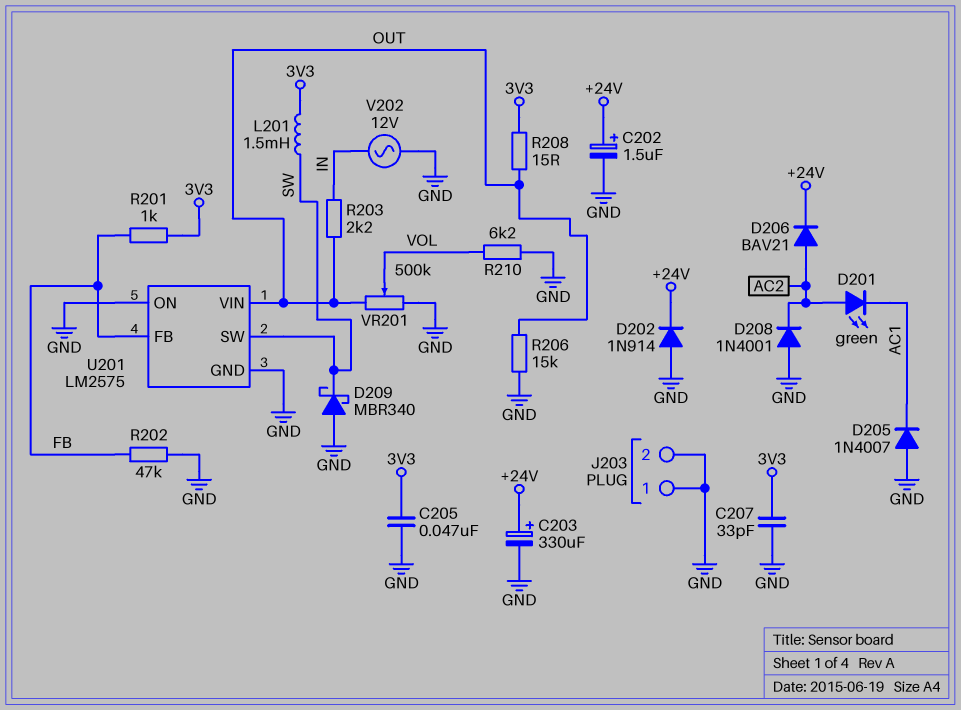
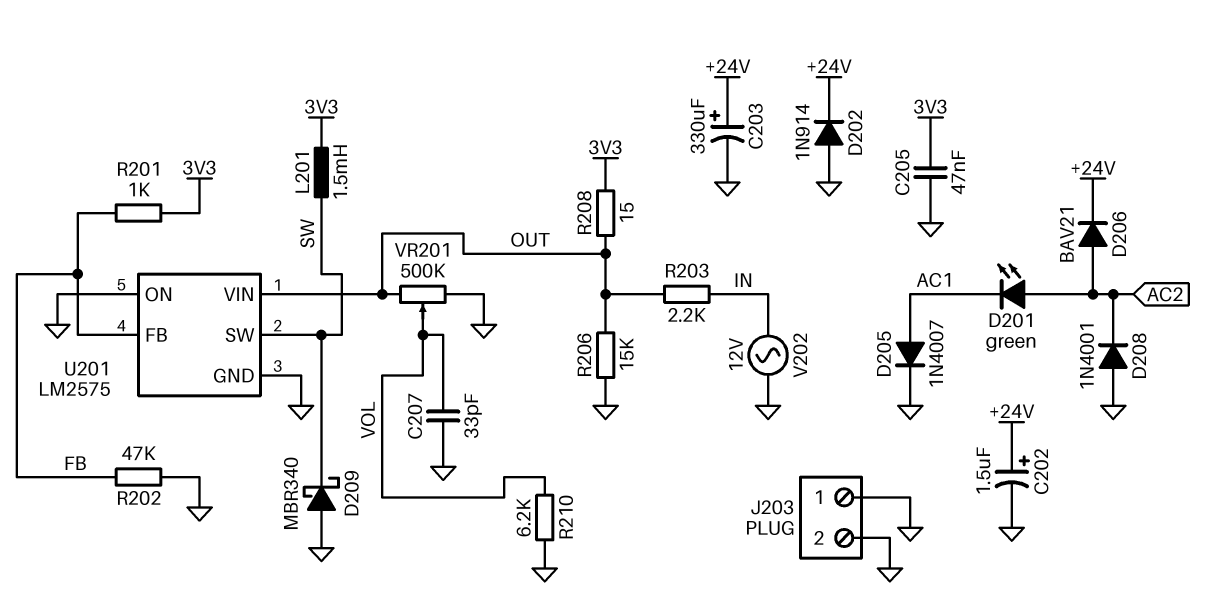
C207: 33pF (3V3, GND) -> 33pF (GND, VOL)
D205: diode 1N4007 (A GND, K AC1) -> diode 1N4007 (A AC1, K GND)

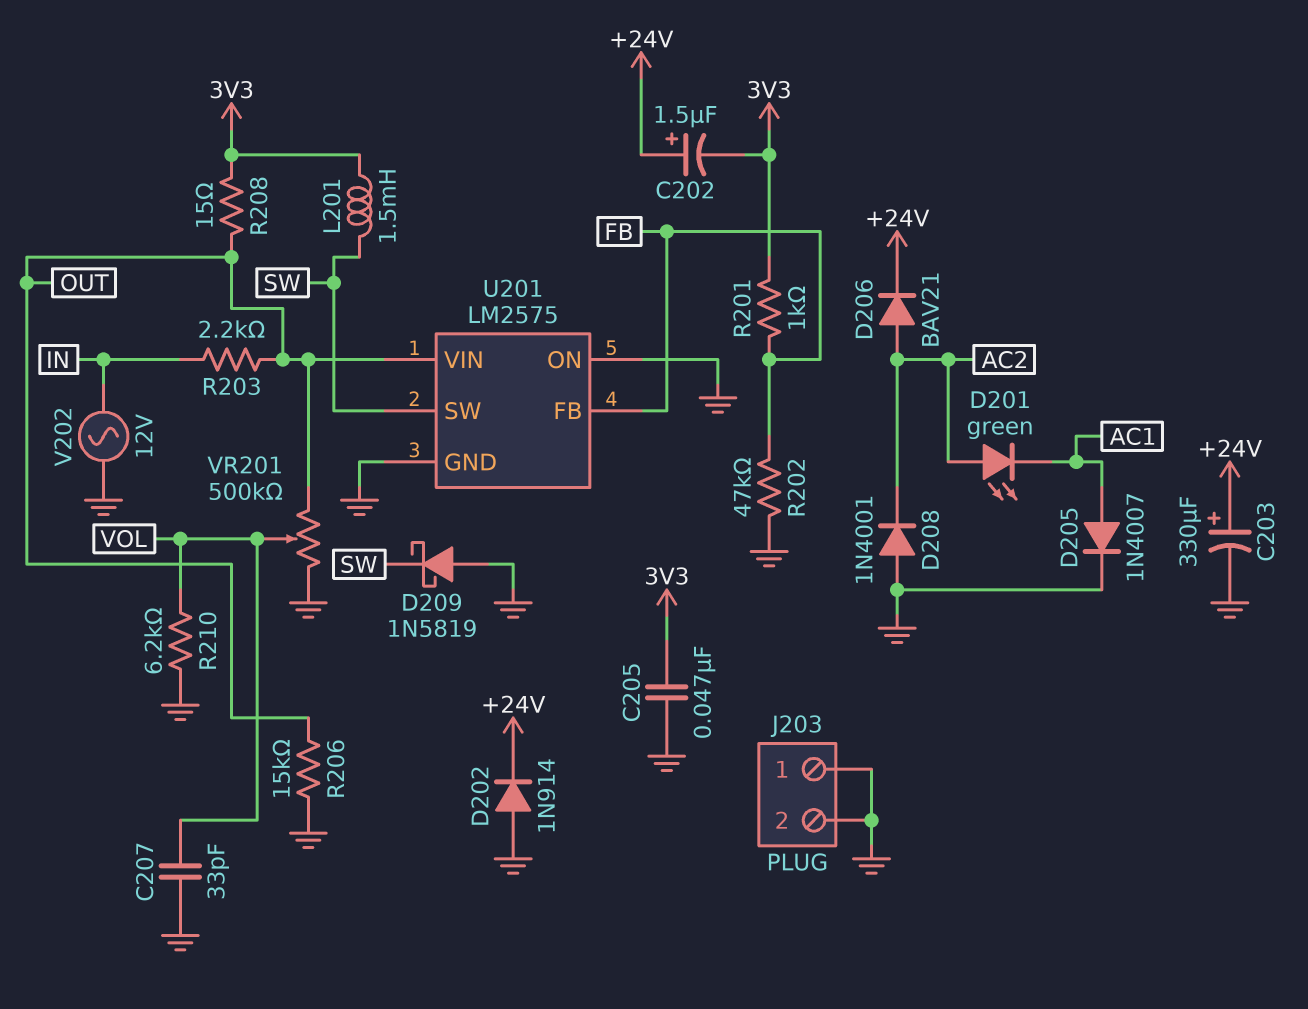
C202: 1.5uF (plus +24V, minus GND) -> 1.5uF (plus +24V, minus 3V3)
D209: schottky MBR340 (A GND, K SW) -> schottky 1N5819 (A GND, K SW)

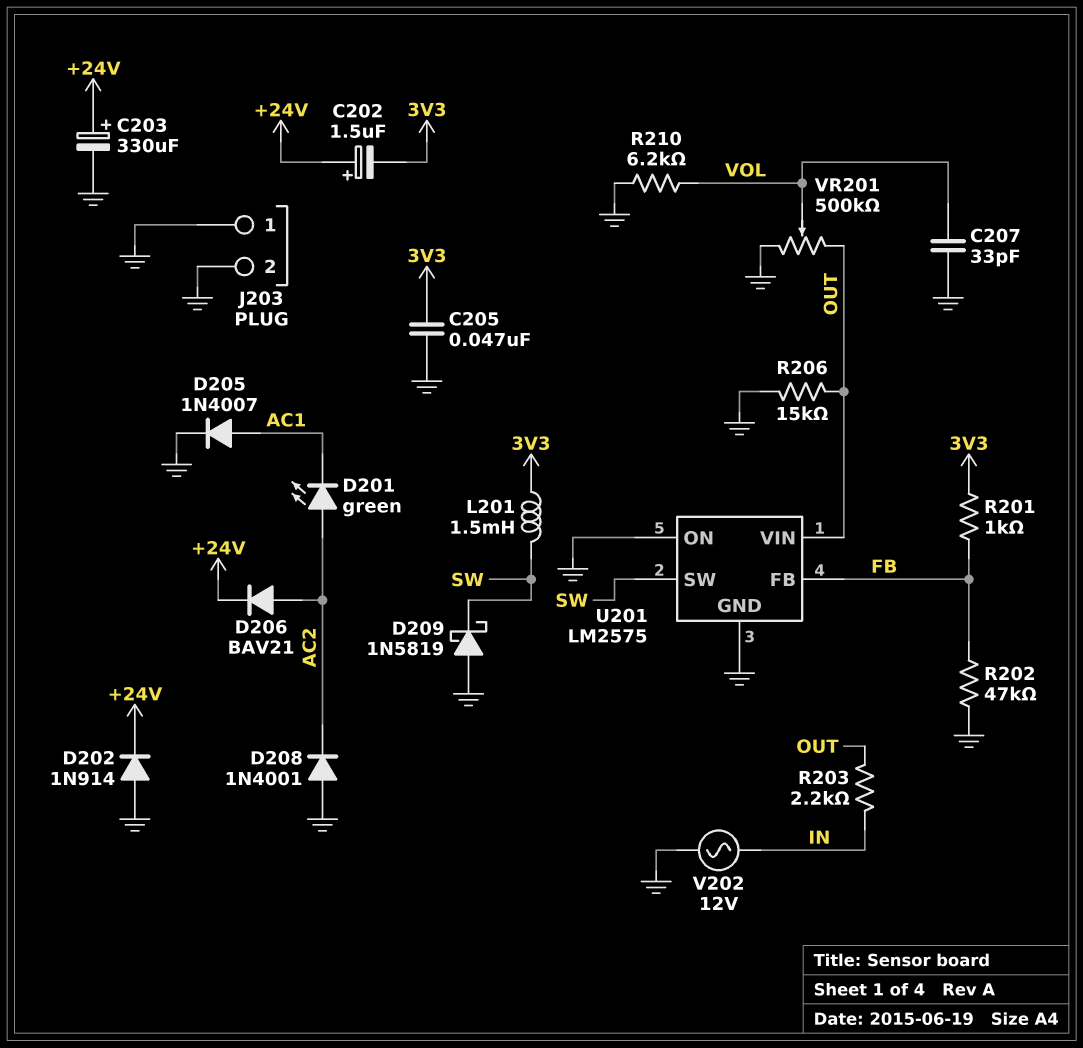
R208: 15 (3V3, OUT) -> none

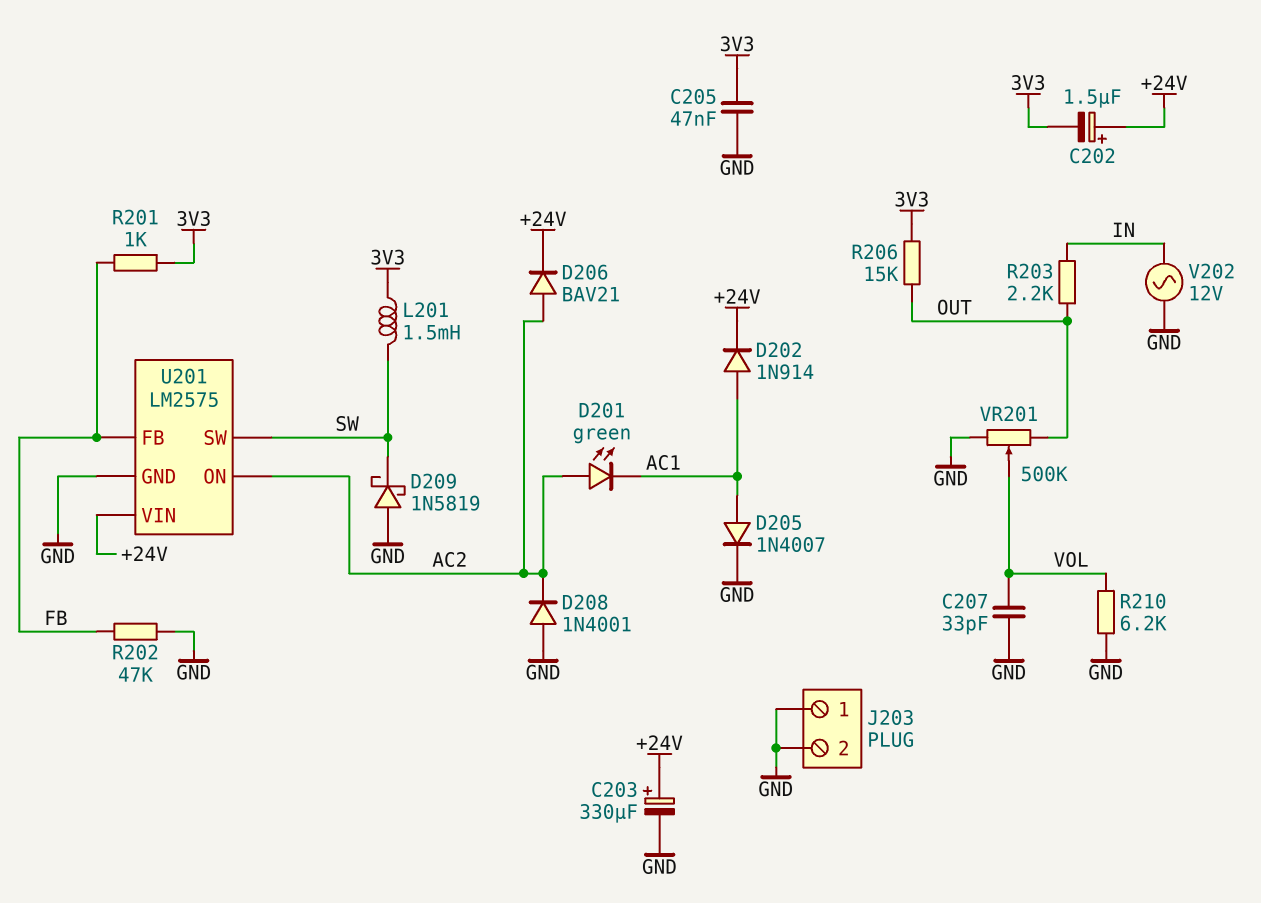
D202: diode 1N914 (A GND, K +24V) -> diode 1N914 (A AC1, K +24V)
R206: 15k (GND, OUT) -> 15k (3V3, OUT)
U201 pin ON: GND -> AC2
U201 pin VIN: OUT -> +24V

